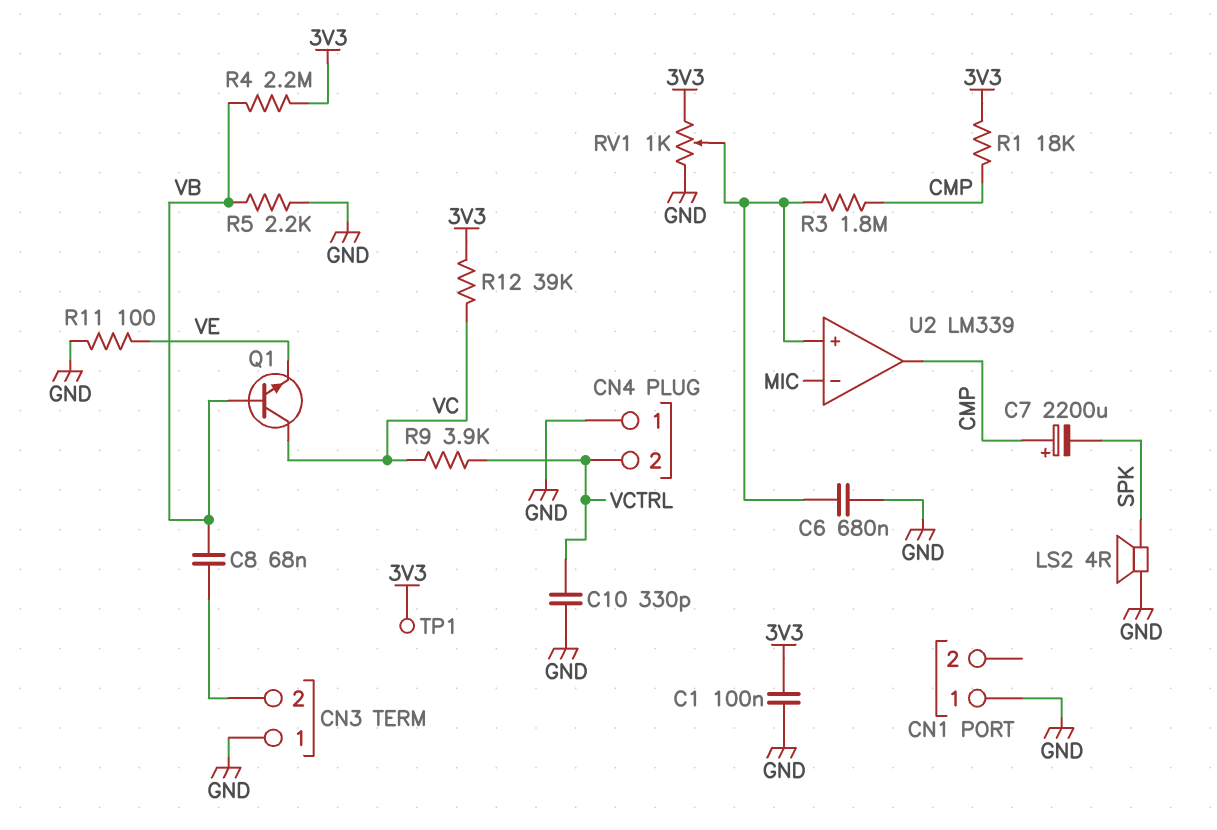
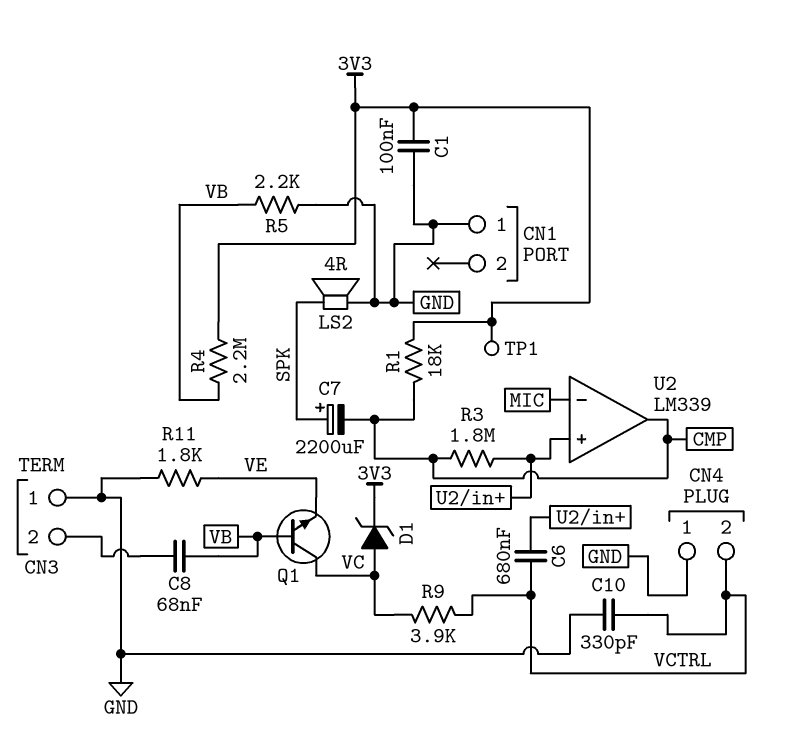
C6: 680nF (GND, U2/in+) -> 680nF (U2/in+, VCTRL)
C7: 2200uF (plus CMP, minus SPK) -> 2200uF (plus SPK, minus CMP)
D1: none -> zener (A VC, K 3V3)
R11: 100 (GND, VE) -> 1.8k (GND, VE)
R12: 39k (3V3, VC) -> none
RV1: 1k (3V3, GND, wiper U2/in+) -> none

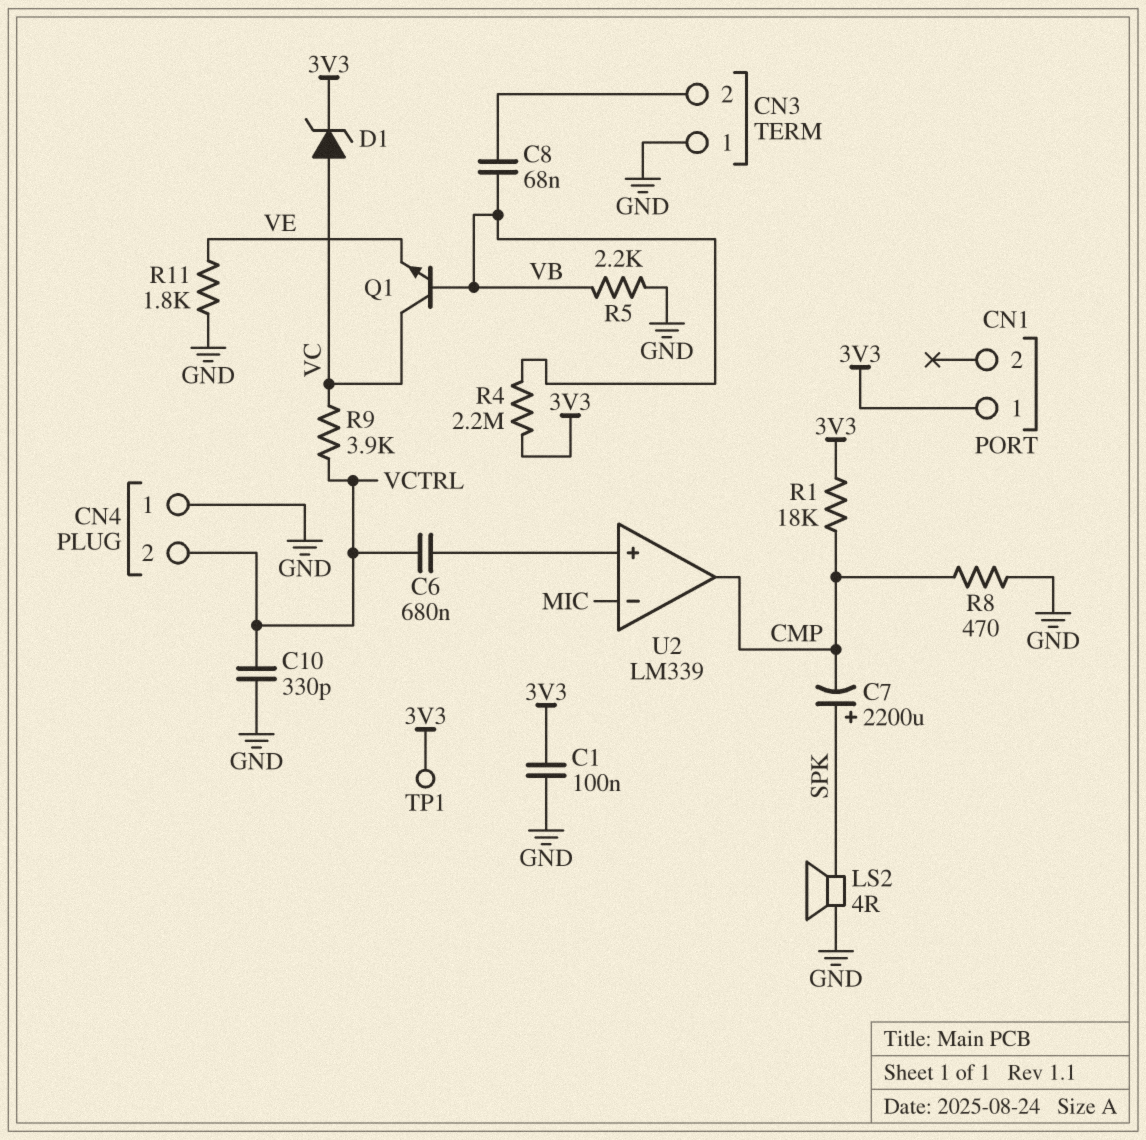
CN1 pin 1: GND -> 3V3
R3: 1.8M (CMP, U2/in+) -> none
R8: none -> 470 (CMP, GND)

